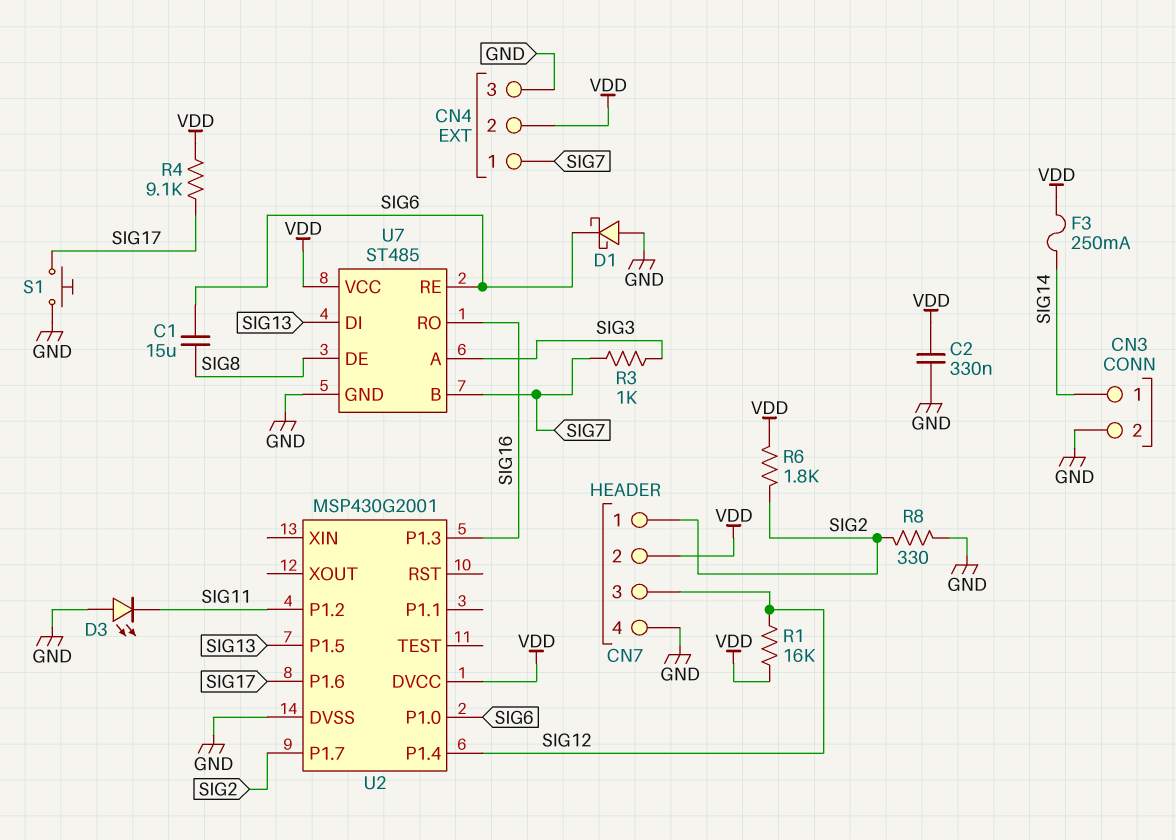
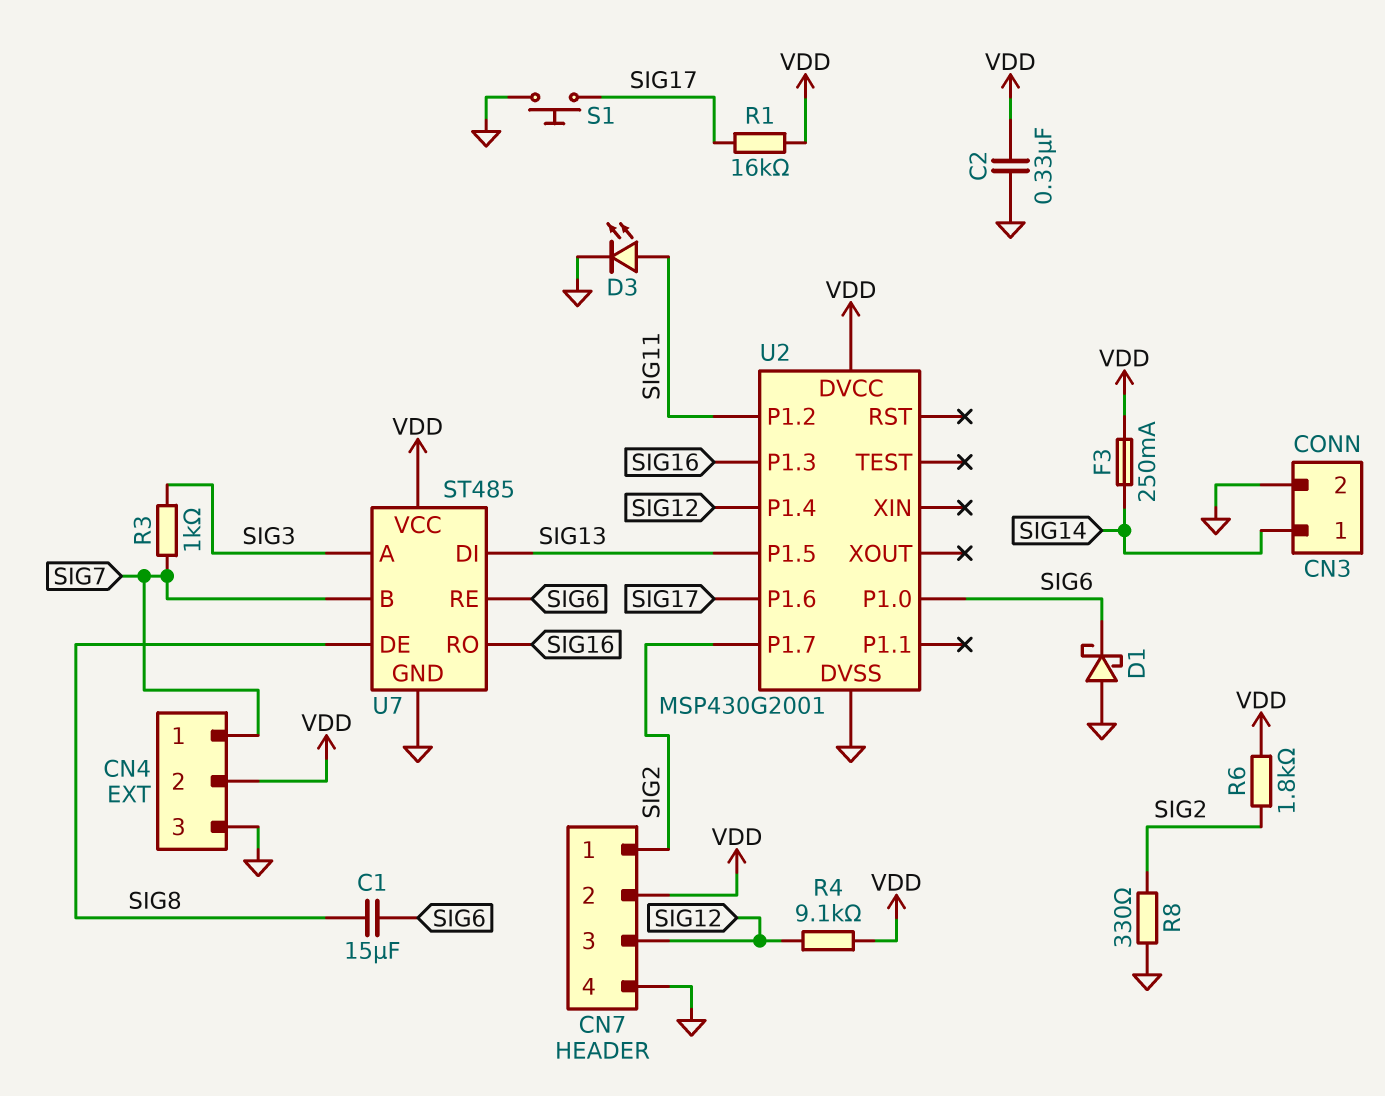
D3: LED (A GND, K SIG11) -> LED (A SIG11, K GND)
R1: 16k (SIG12, VDD) -> 16k (SIG17, VDD)
R4: 9.1k (SIG17, VDD) -> 9.1k (SIG12, VDD)

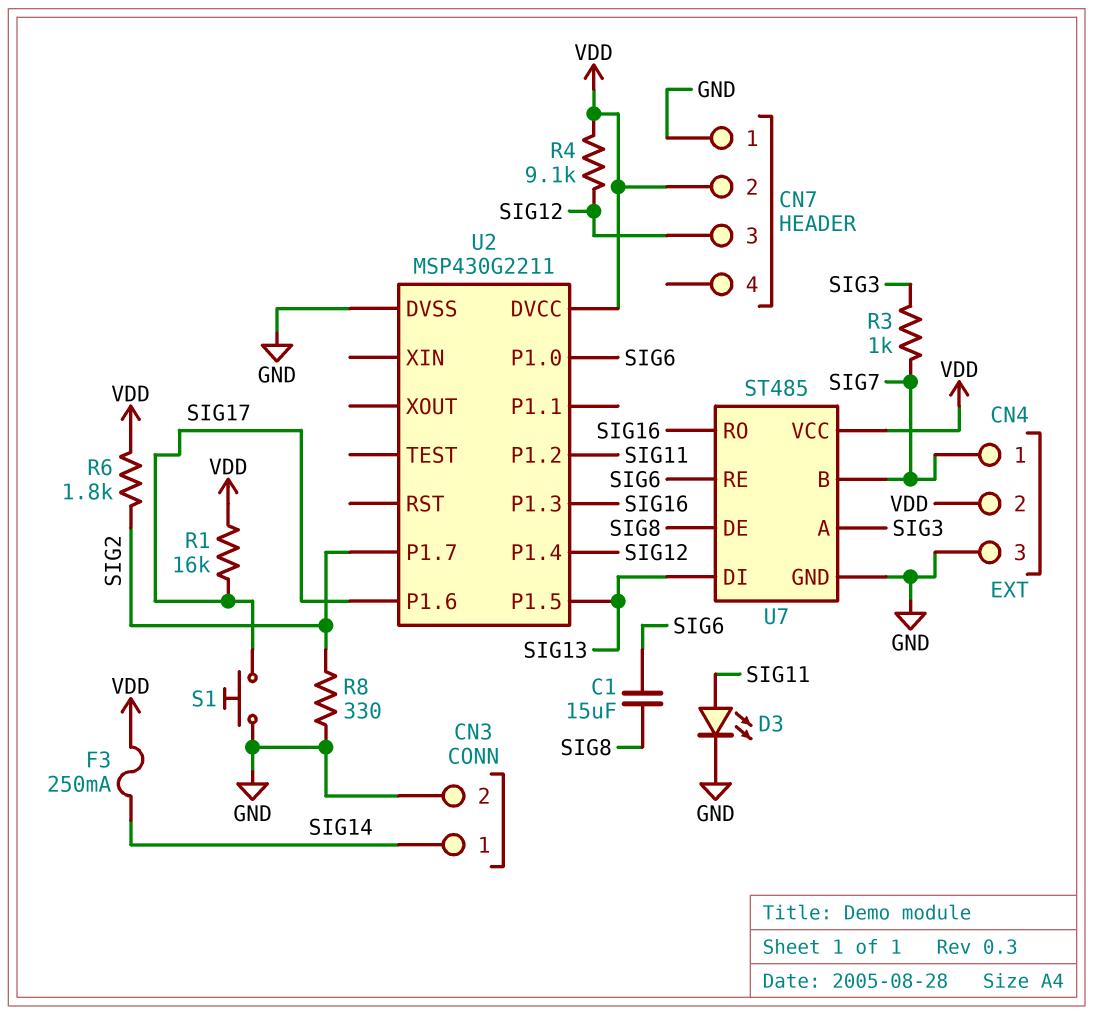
C2: 330nF (GND, VDD) -> none
CN7 pin 1: SIG2 -> GND
CN7 pin 4: GND -> none
D1: schottky (A GND, K SIG6) -> none
U2: MSP430G2001 -> MSP430G2211

